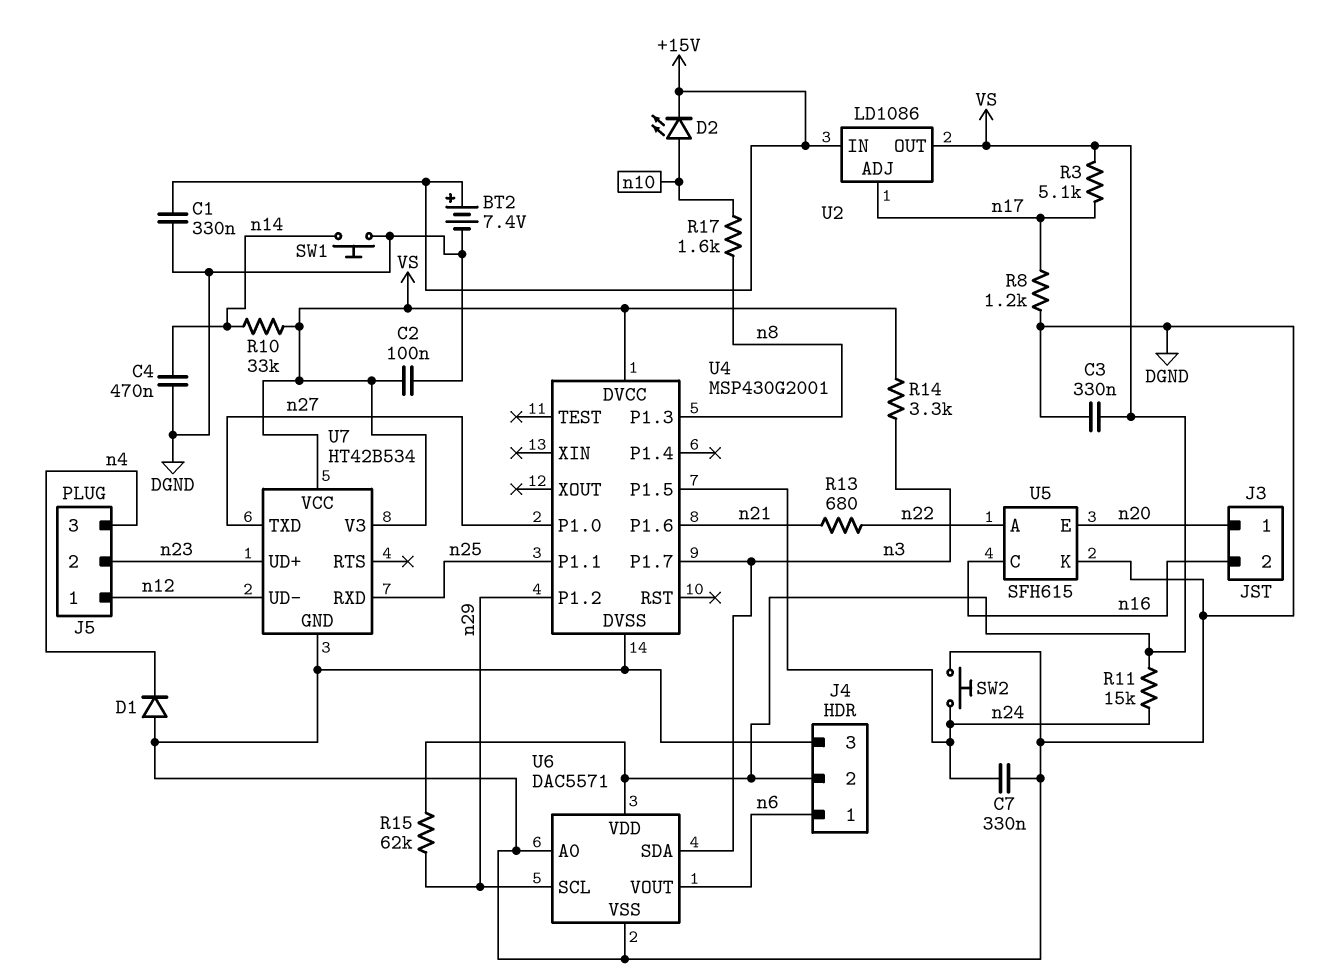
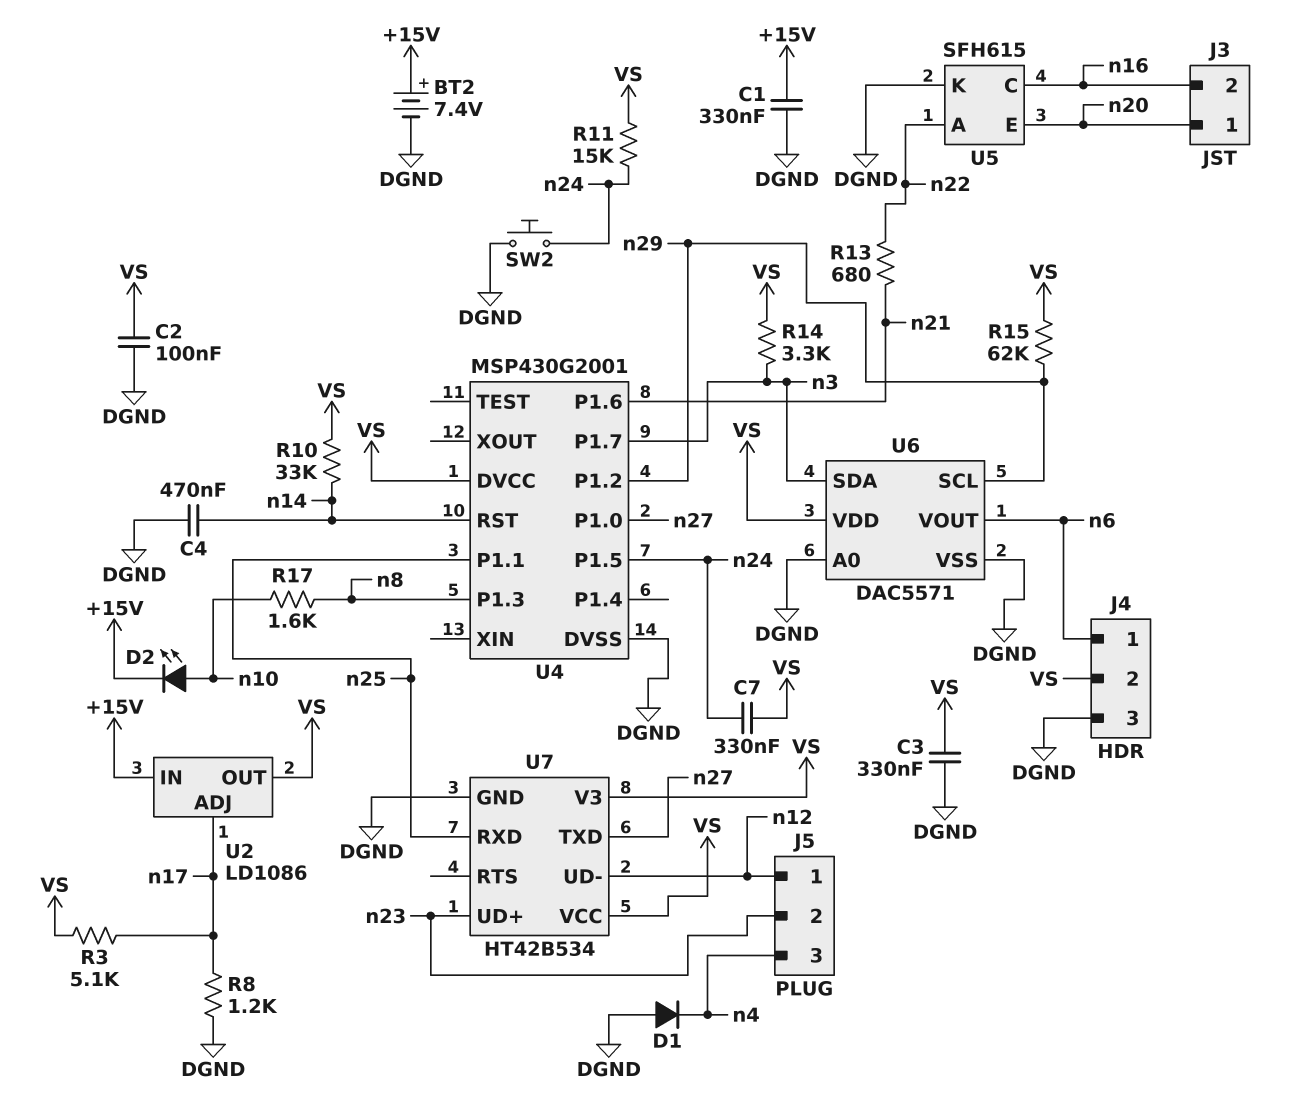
C7: 330nF (DGND, n24) -> 330nF (VS, n24)
SW1: button (DGND, n14) -> none
U4 pin RST: none -> n14

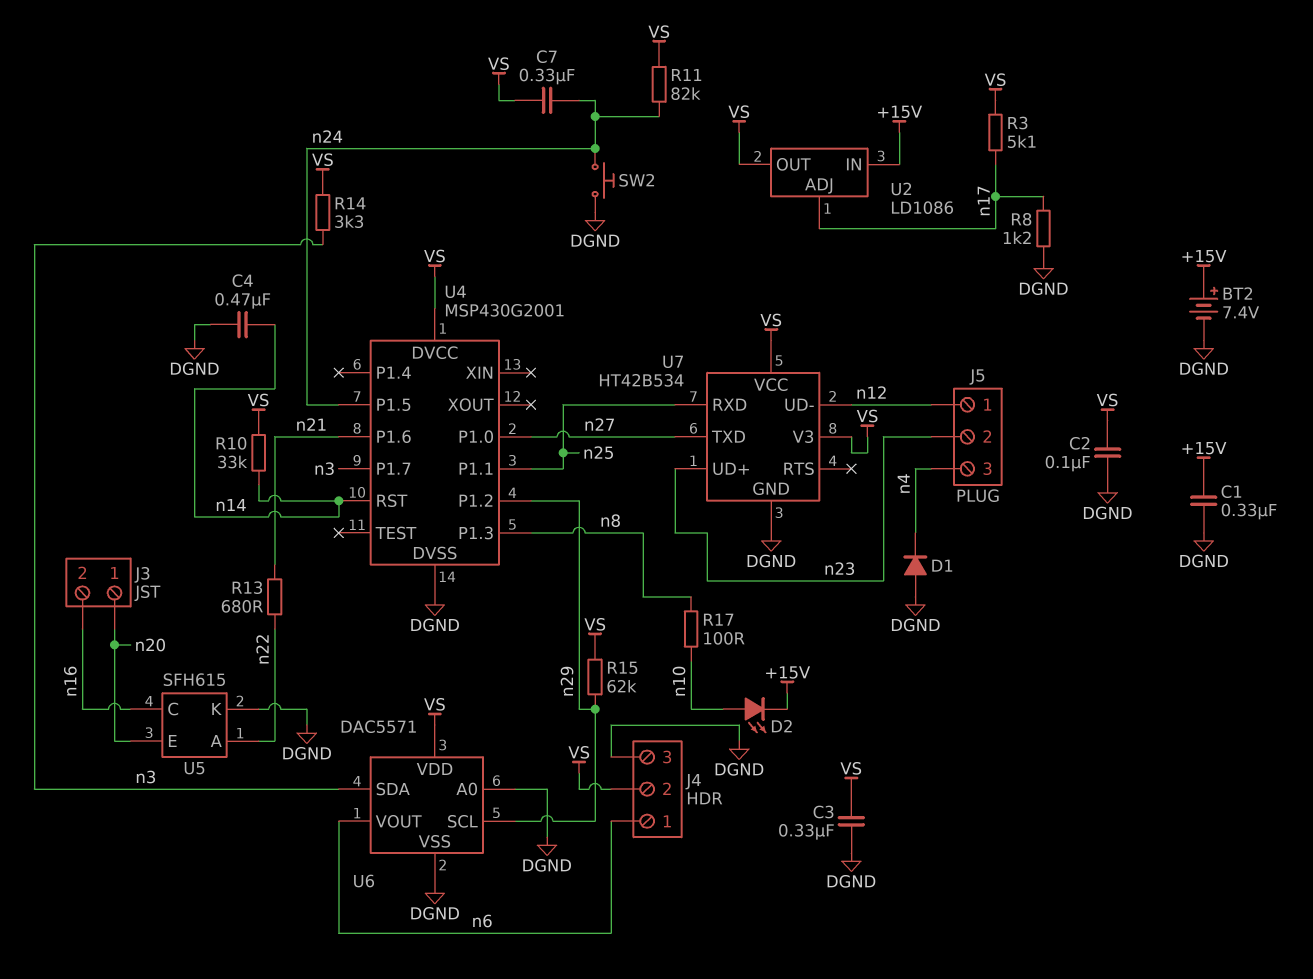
R11: 15k (VS, n24) -> 82k (VS, n24)
R17: 1.6k (n8, n10) -> 100 (n8, n10)

